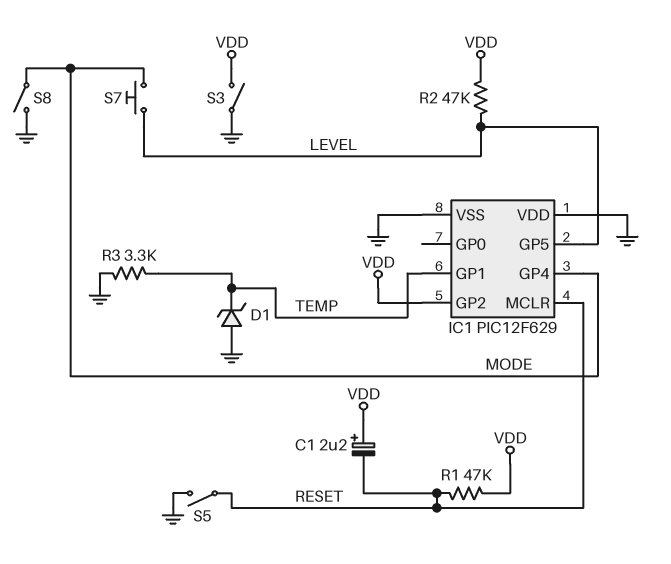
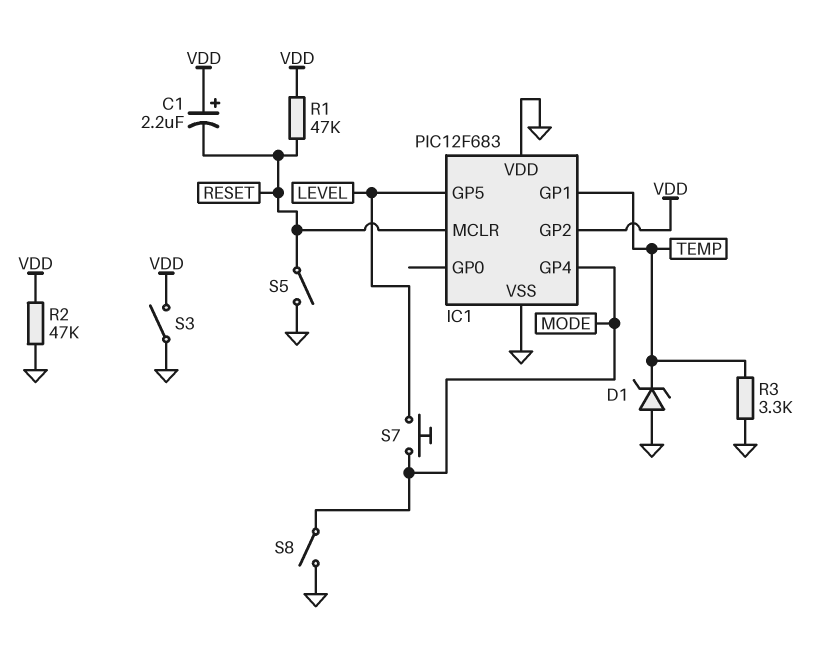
IC1: PIC12F629 -> PIC12F683
R2: 47k (LEVEL, VDD) -> 47k (GND, VDD)

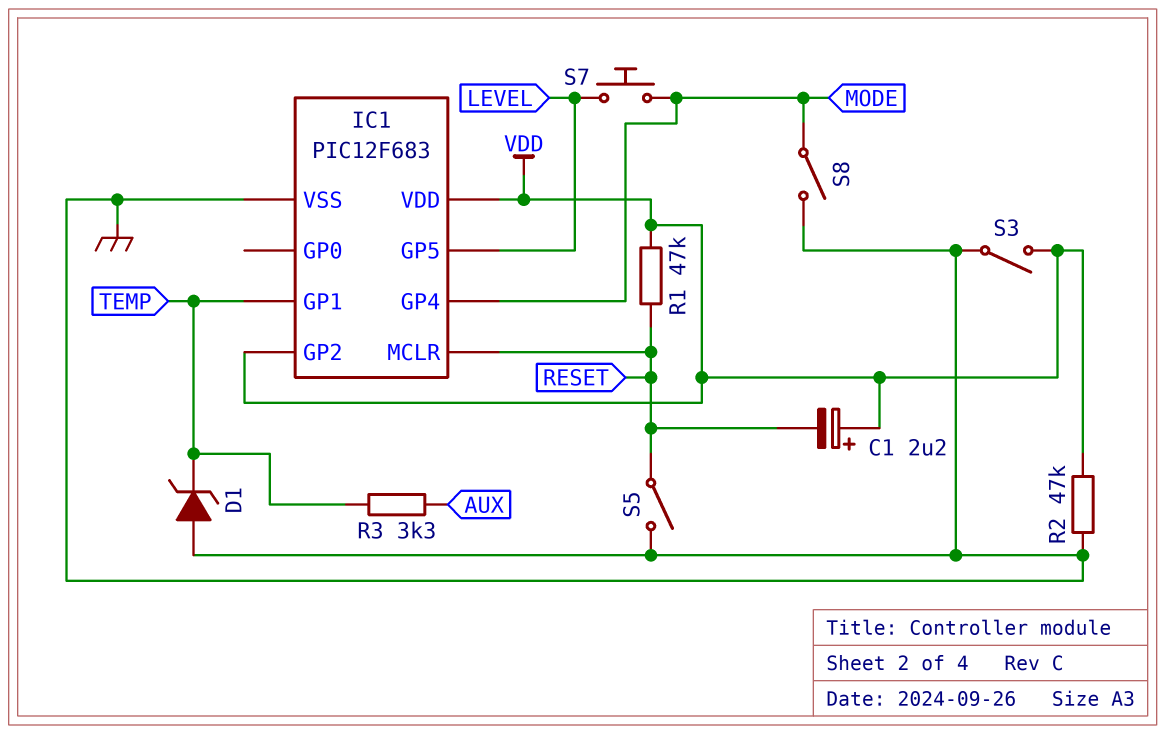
IC1 pin VDD: GND -> VDD
R3: 3.3k (GND, TEMP) -> 3.3k (AUX, TEMP)

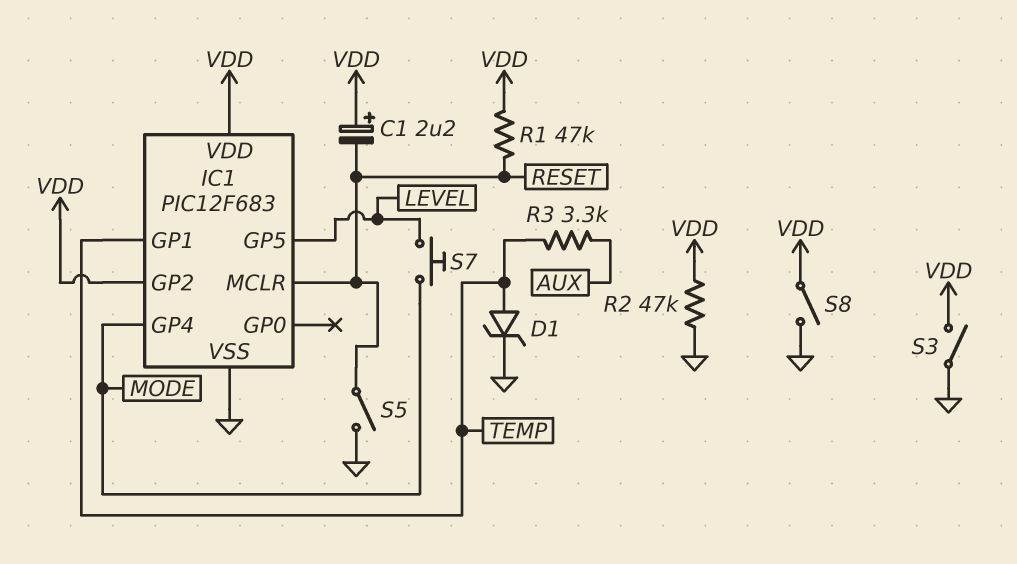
D1: zener (A GND, K TEMP) -> zener (A TEMP, K GND)
S8: switch (GND, MODE) -> switch (GND, VDD)

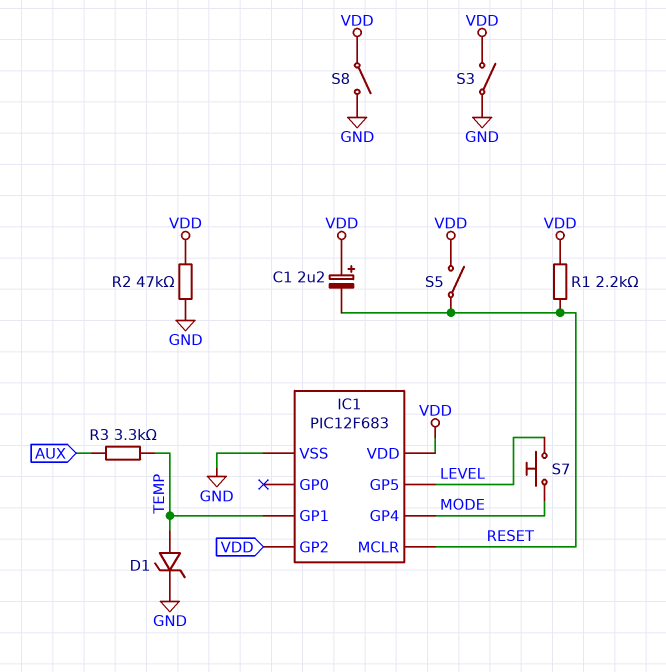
R1: 47k (RESET, VDD) -> 2.2k (RESET, VDD)
S5: switch (GND, RESET) -> switch (RESET, VDD)

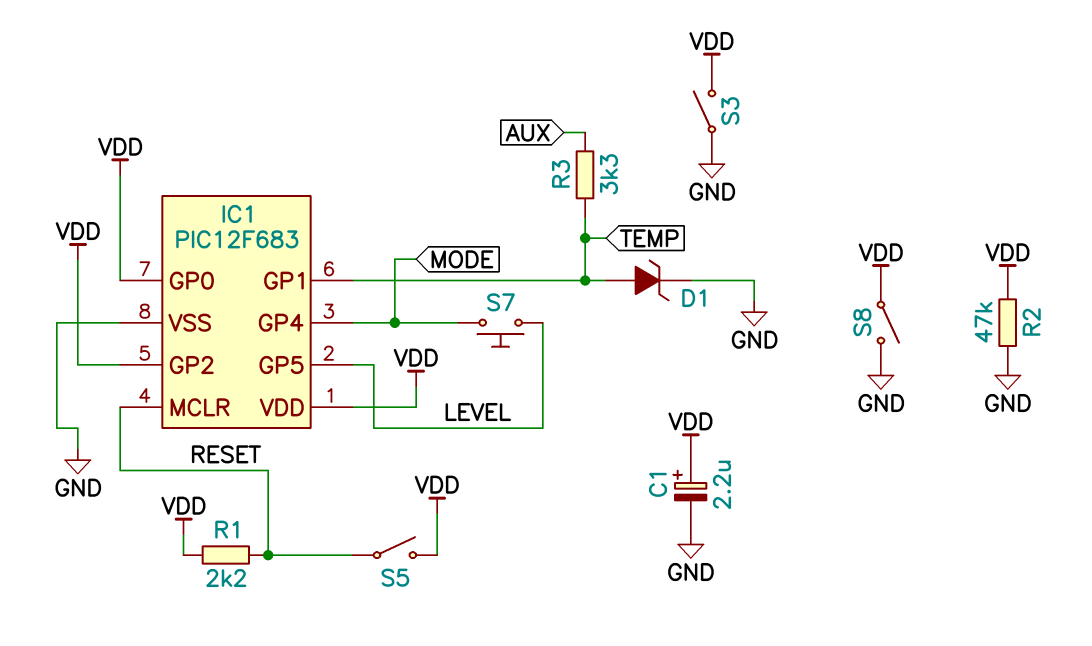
C1: 2.2uF (plus VDD, minus RESET) -> 2.2uF (plus VDD, minus GND)
IC1 pin GP0: none -> VDD

